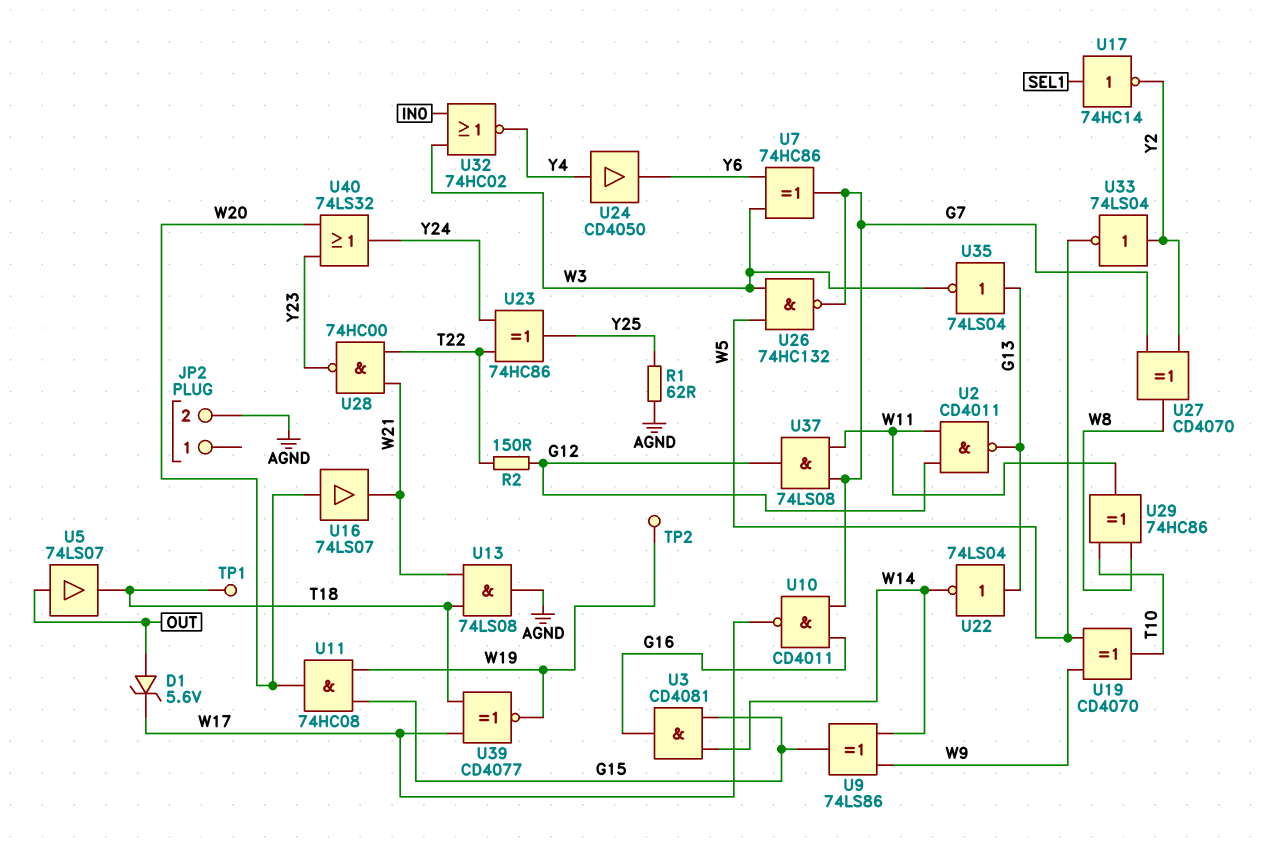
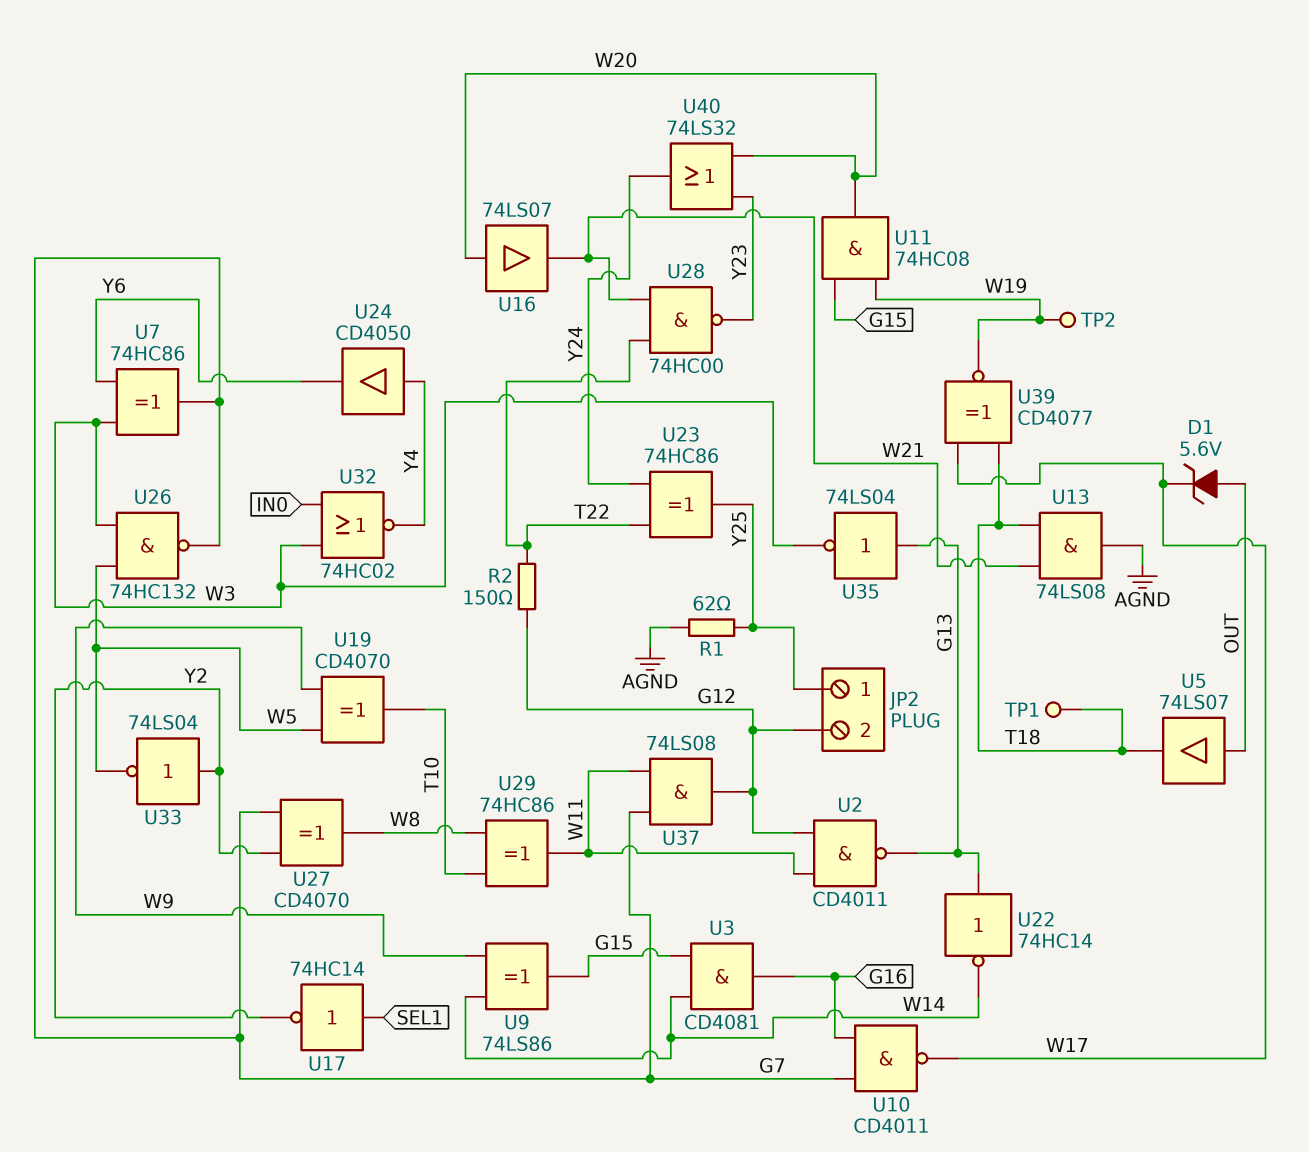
JP2 pin 1: none -> Y25
JP2 pin 2: AGND -> G12
U22: NOT 74LS04 (in G13, out W14) -> NOT 74HC14 (in G13, out W14)

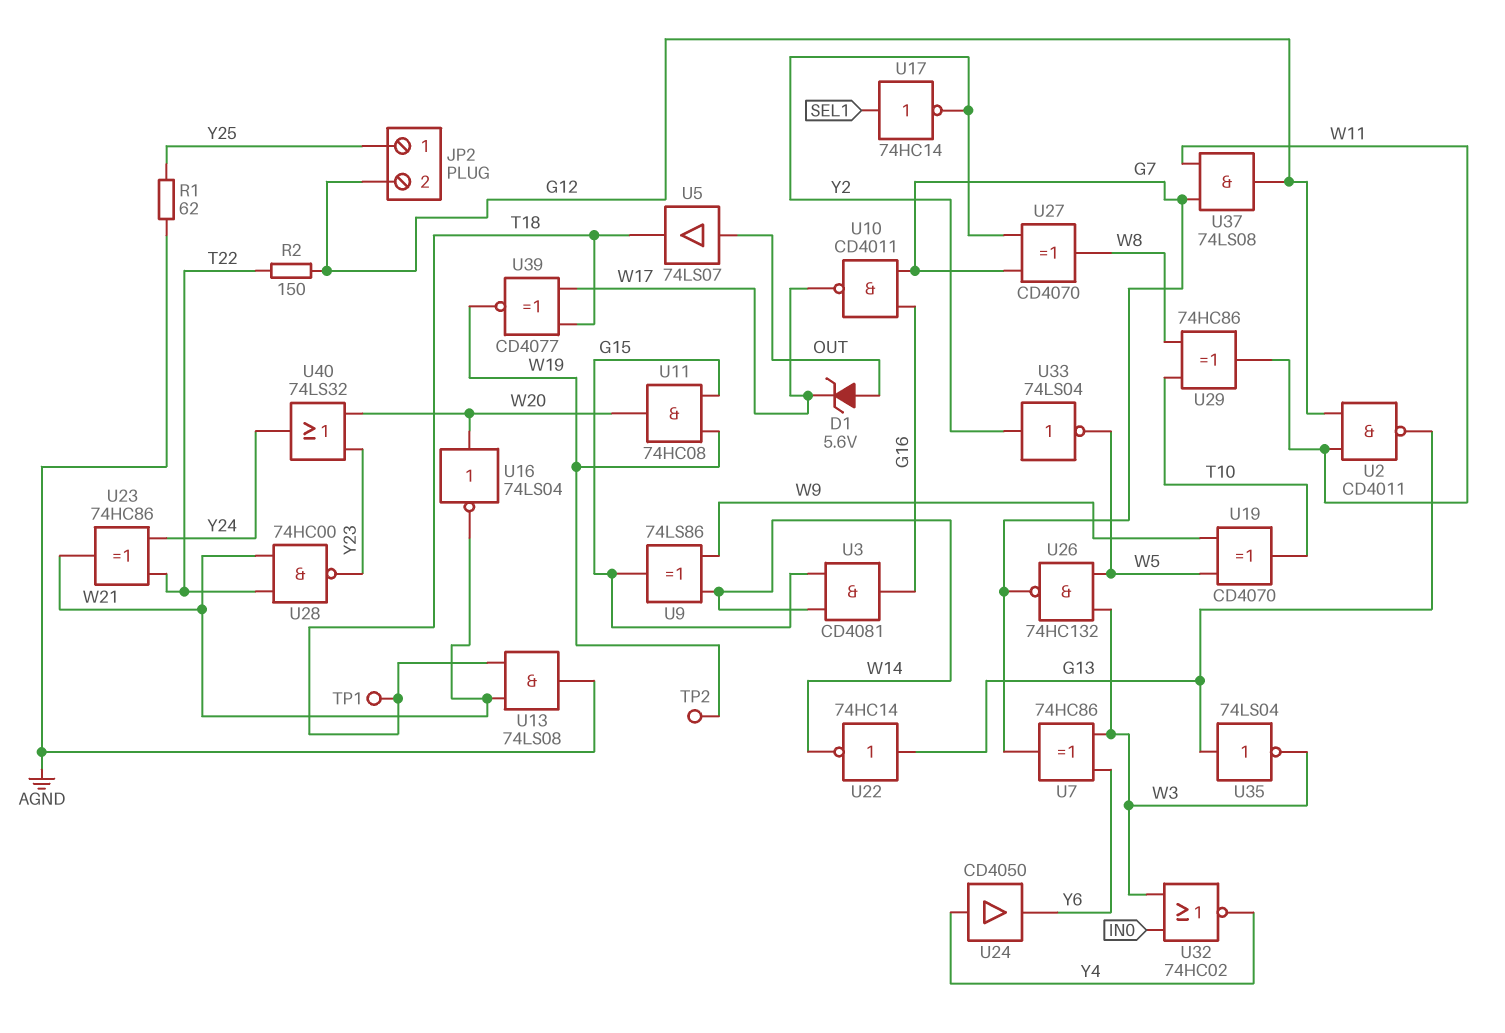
U16: buffer 74LS07 (in W20, out W21) -> NOT 74LS04 (in W20, out W21)
U23: XOR 74HC86 (in T22, in Y24, out Y25) -> XOR 74HC86 (in T22, in Y24, out W21)

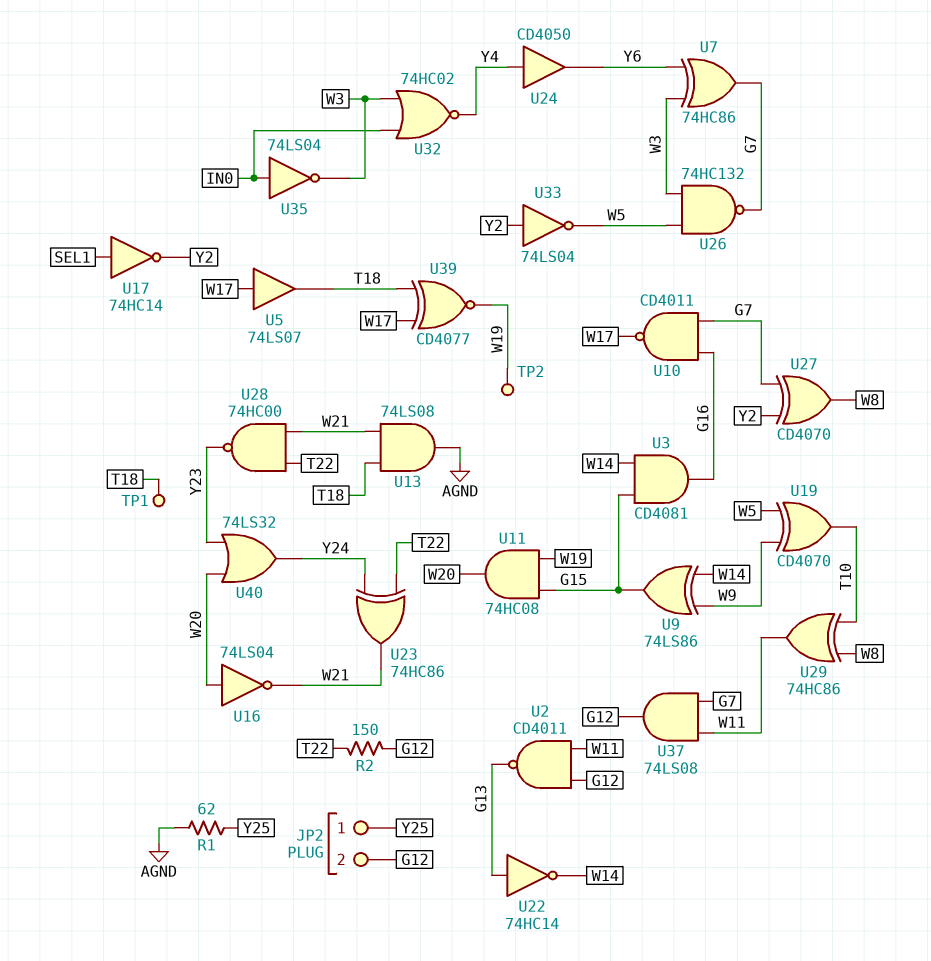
D1: zener 5.6V (A OUT, K W17) -> none
U5: buffer 74LS07 (in OUT, out T18) -> buffer 74LS07 (in W17, out T18)
U35: NOT 74LS04 (in G13, out W3) -> NOT 74LS04 (in IN0, out W3)

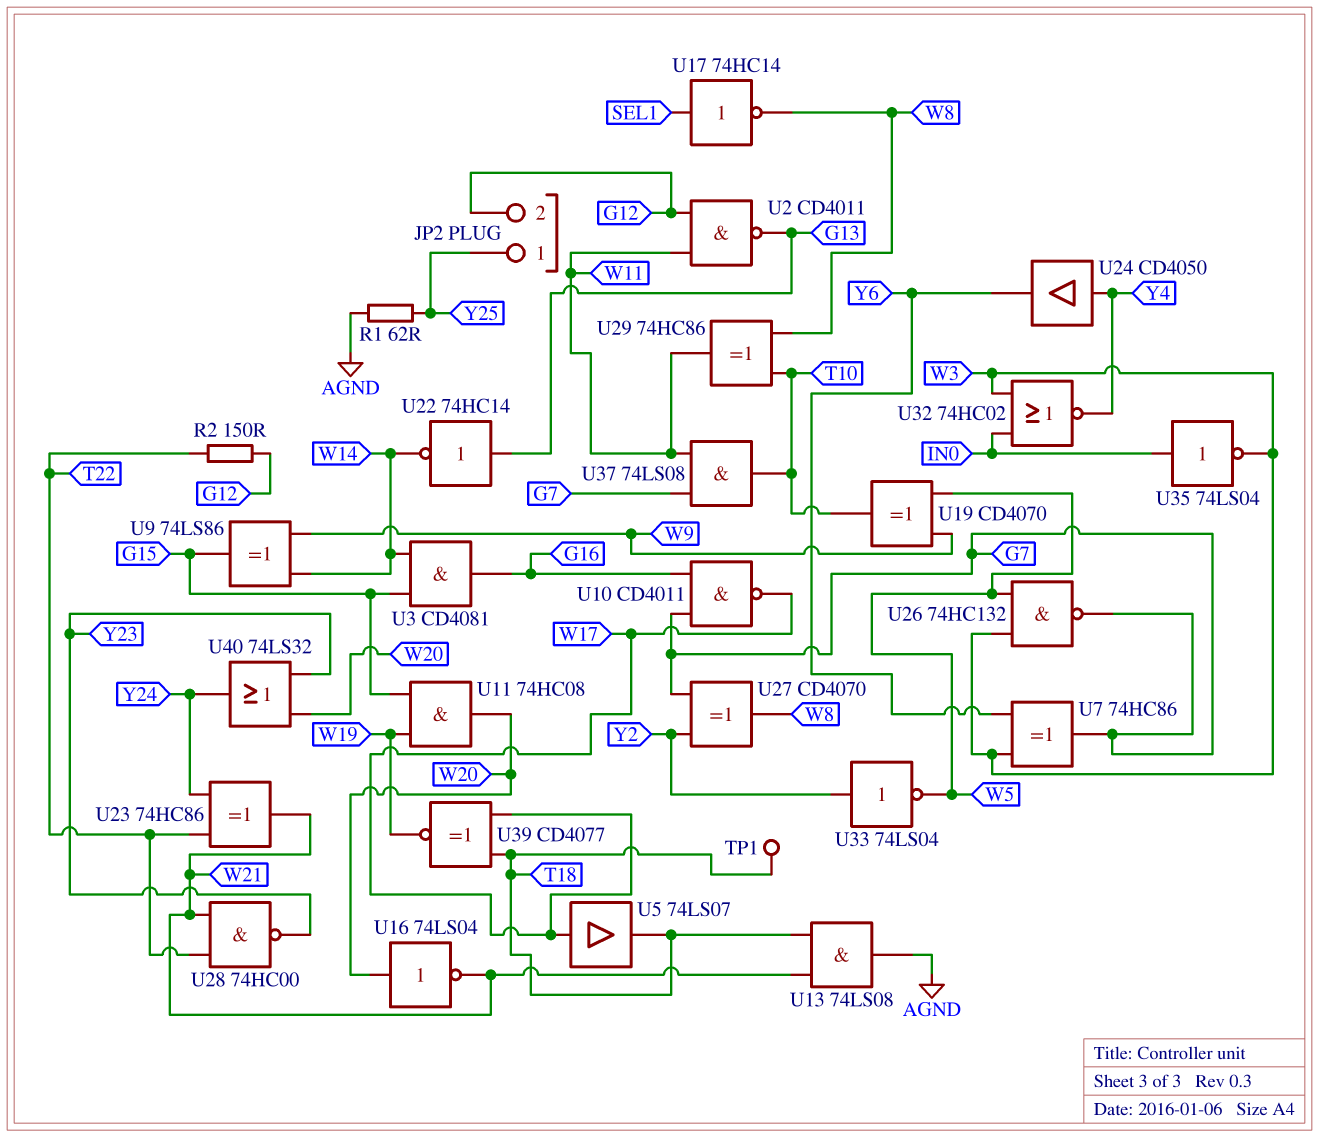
TP2: test point (W19) -> none
U17: NOT 74HC14 (in SEL1, out Y2) -> NOT 74HC14 (in SEL1, out W8)
U37: AND 74LS08 (in G7, in W11, out G12) -> AND 74LS08 (in G7, in W11, out T10)

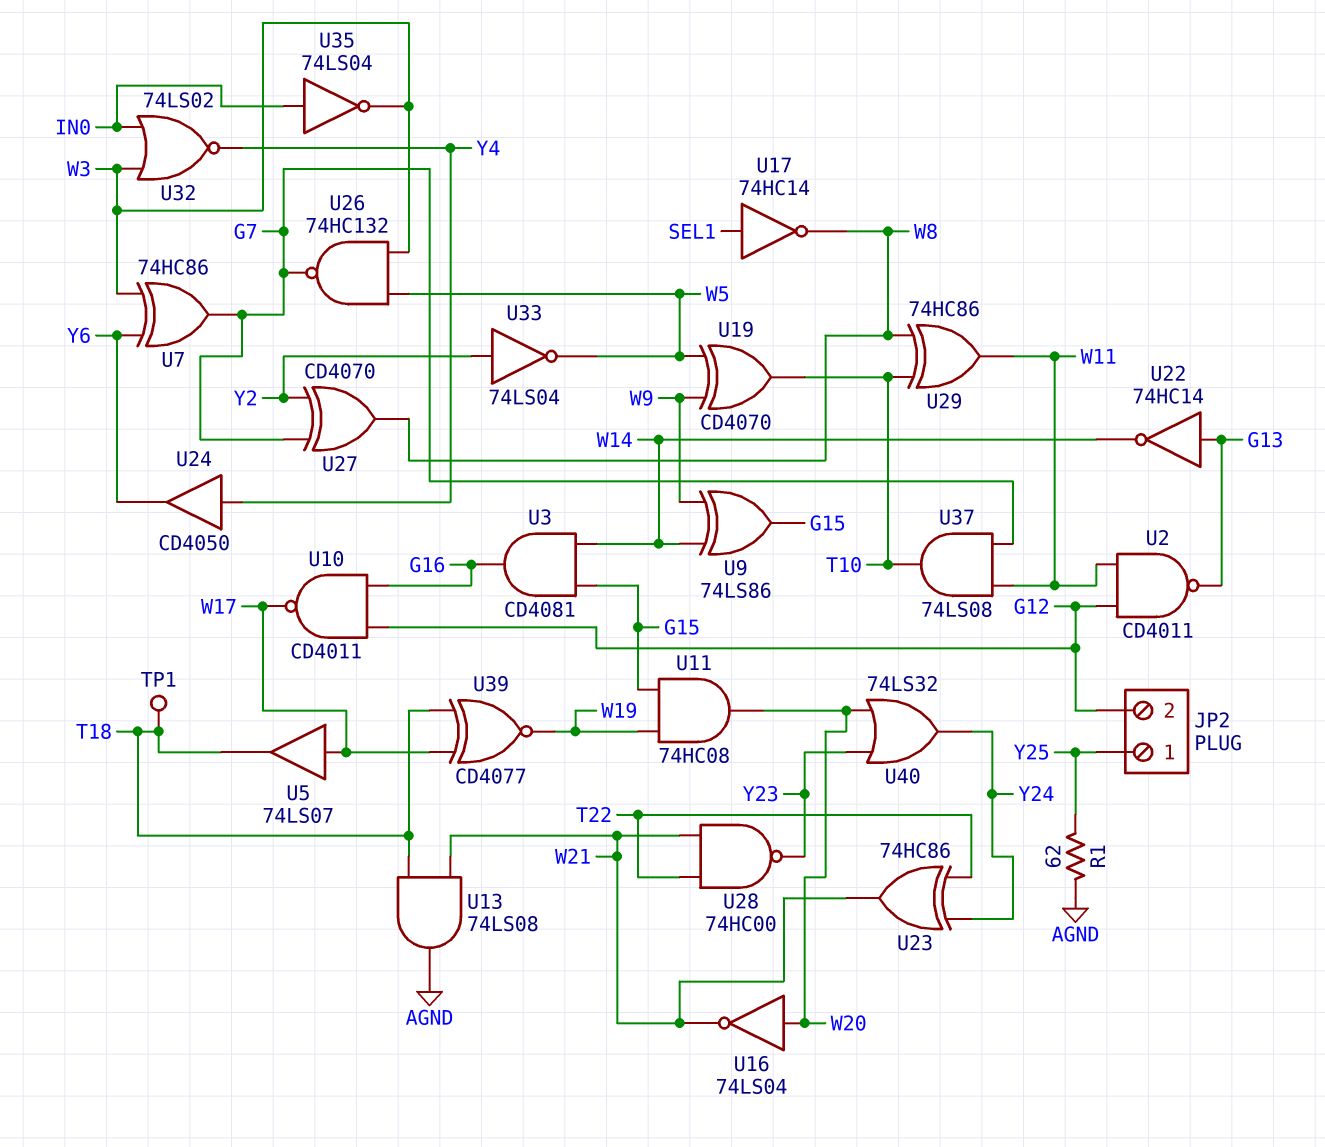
R2: 150 (G12, T22) -> none
U10: NAND CD4011 (in G7, in G16, out W17) -> NAND CD4011 (in G12, in G16, out W17)
U32: NOR 74HC02 (in IN0, in W3, out Y4) -> NOR 74LS02 (in IN0, in W3, out Y4)

